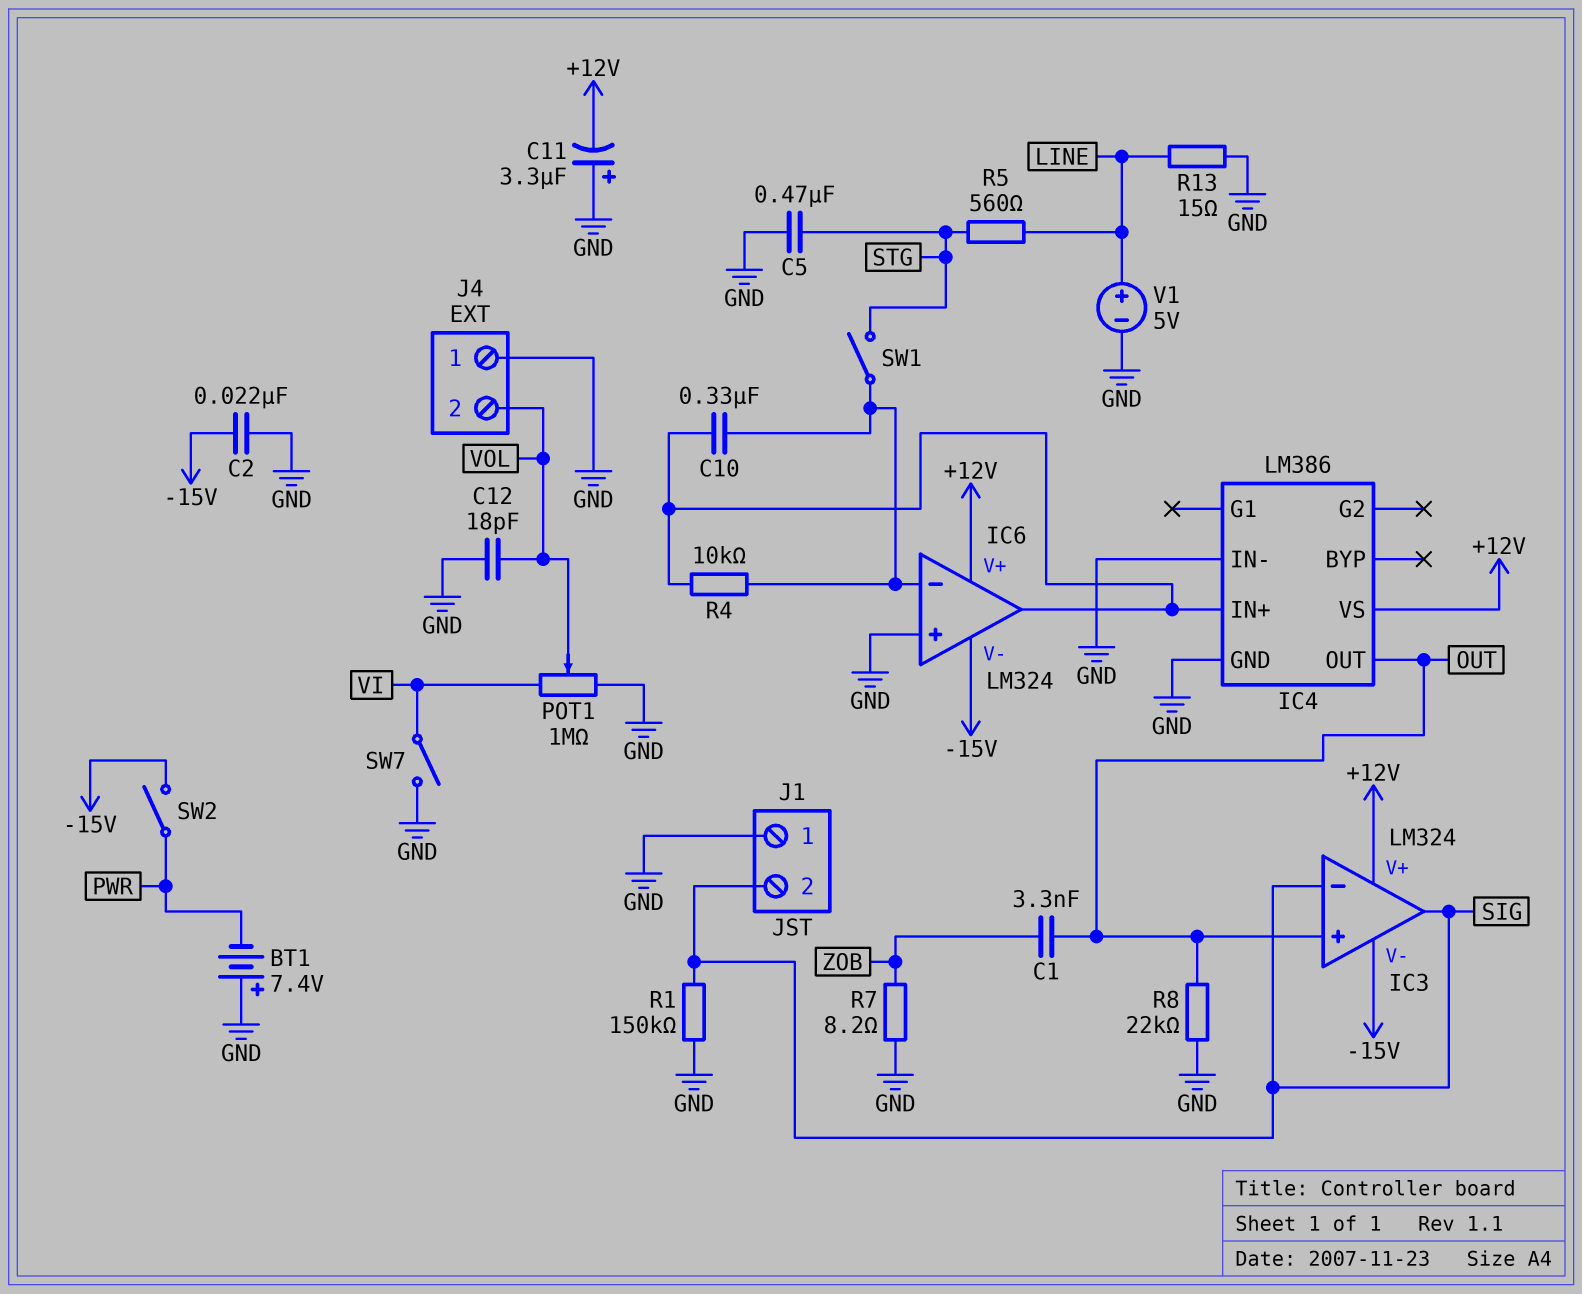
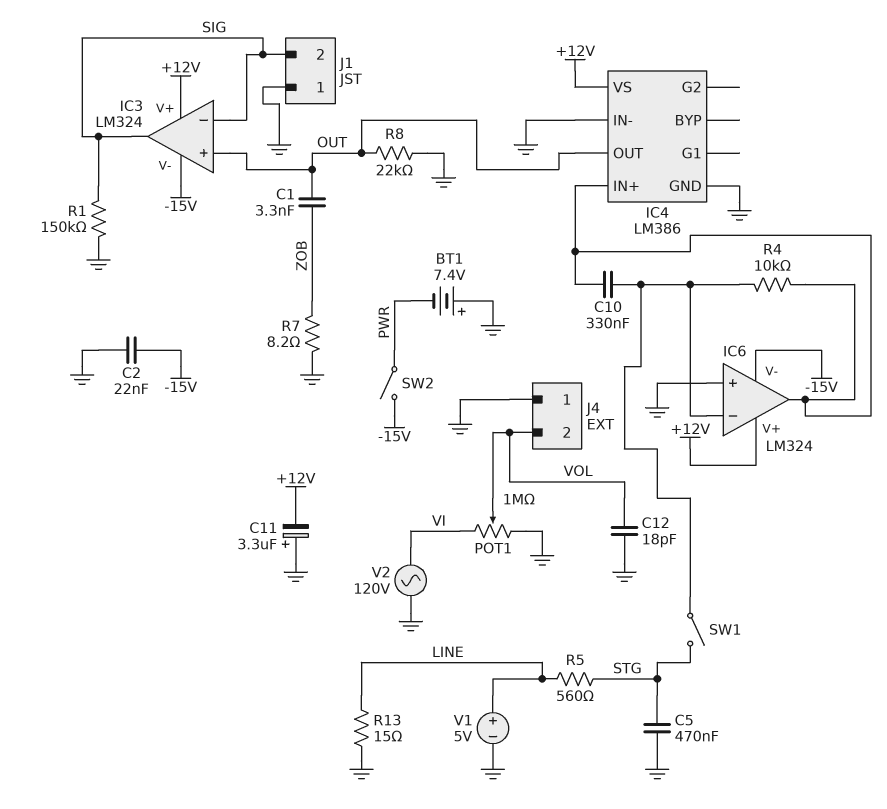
SW7: switch (GND, VI) -> none
V2: none -> AC 120V (GND, VI)

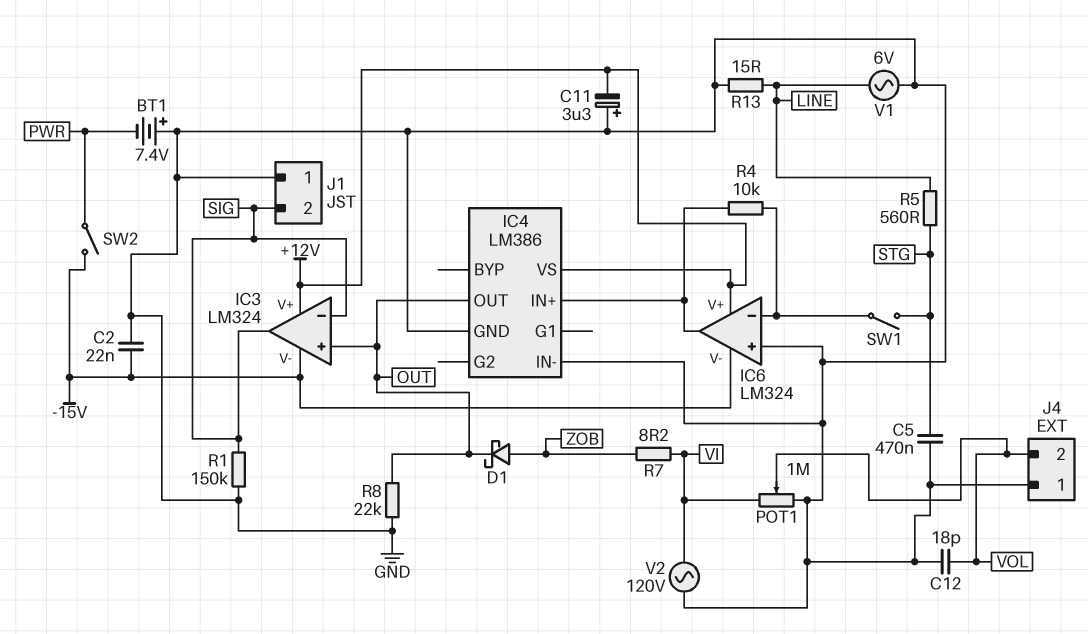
C1: 3.3nF (OUT, ZOB) -> none
C10: 330nF (IC4/IN+, IC6/in-) -> none
D1: none -> schottky (A ZOB, K OUT)
R7: 8.2 (GND, ZOB) -> 8.2 (VI, ZOB)
V1: 5V (plus LINE, minus GND) -> AC 6V (GND, LINE)

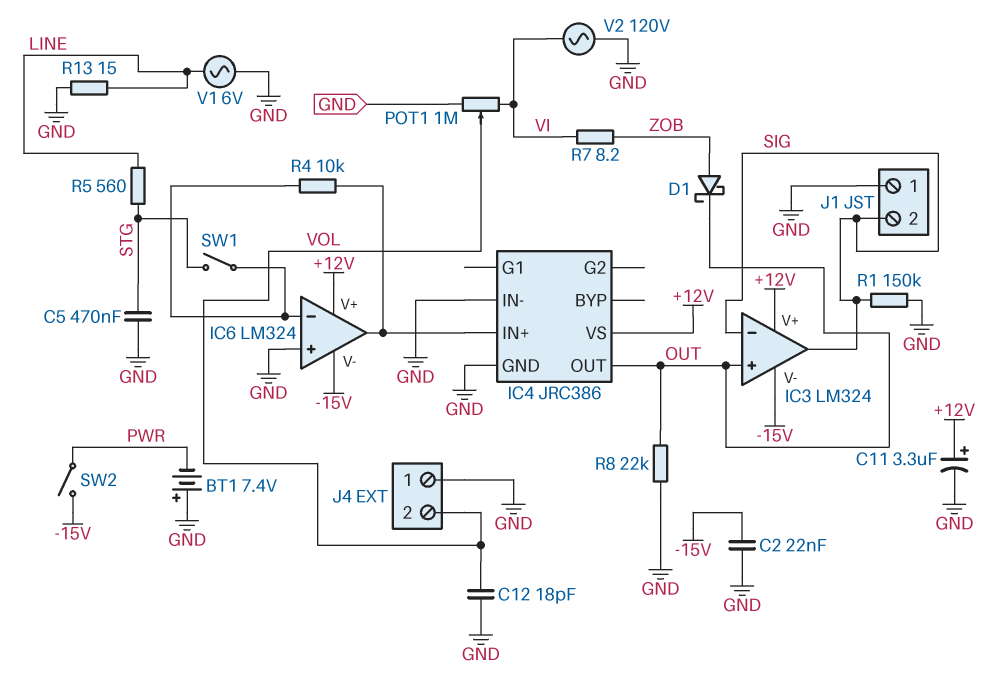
C11: 3.3uF (plus GND, minus +12V) -> 3.3uF (plus +12V, minus GND)
IC4: LM386 -> JRC386

